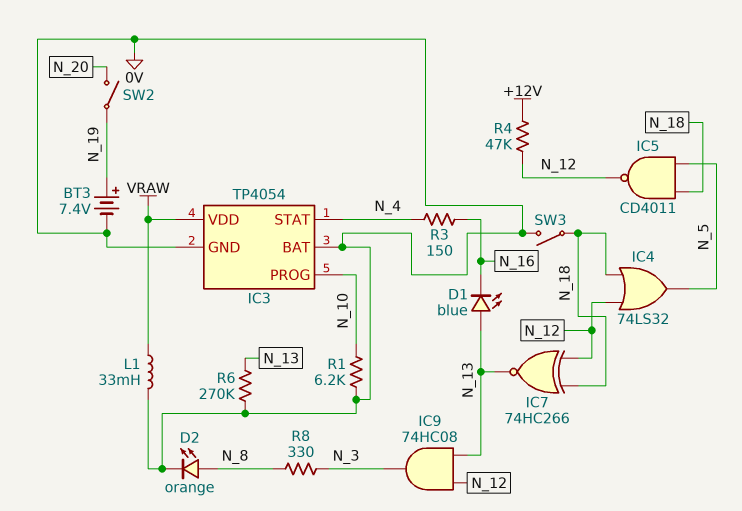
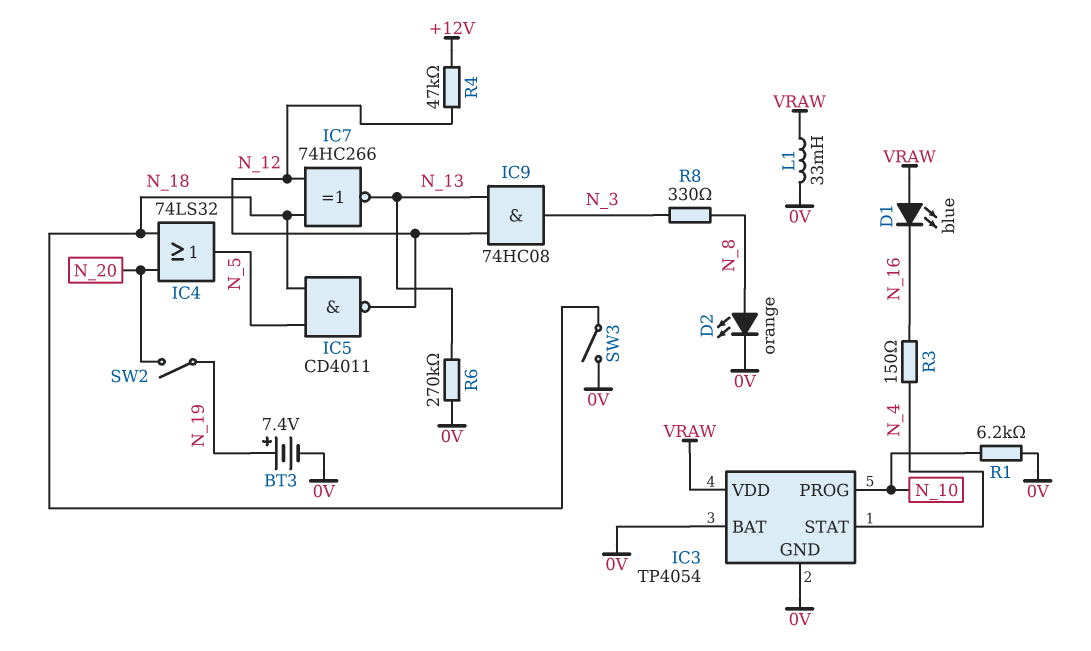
D1: LED blue (A N_13, K N_16) -> LED blue (A VRAW, K N_16)
IC4: OR 74LS32 (in N_12, in N_18, out N_5) -> OR 74LS32 (in N_18, in N_20, out N_5)

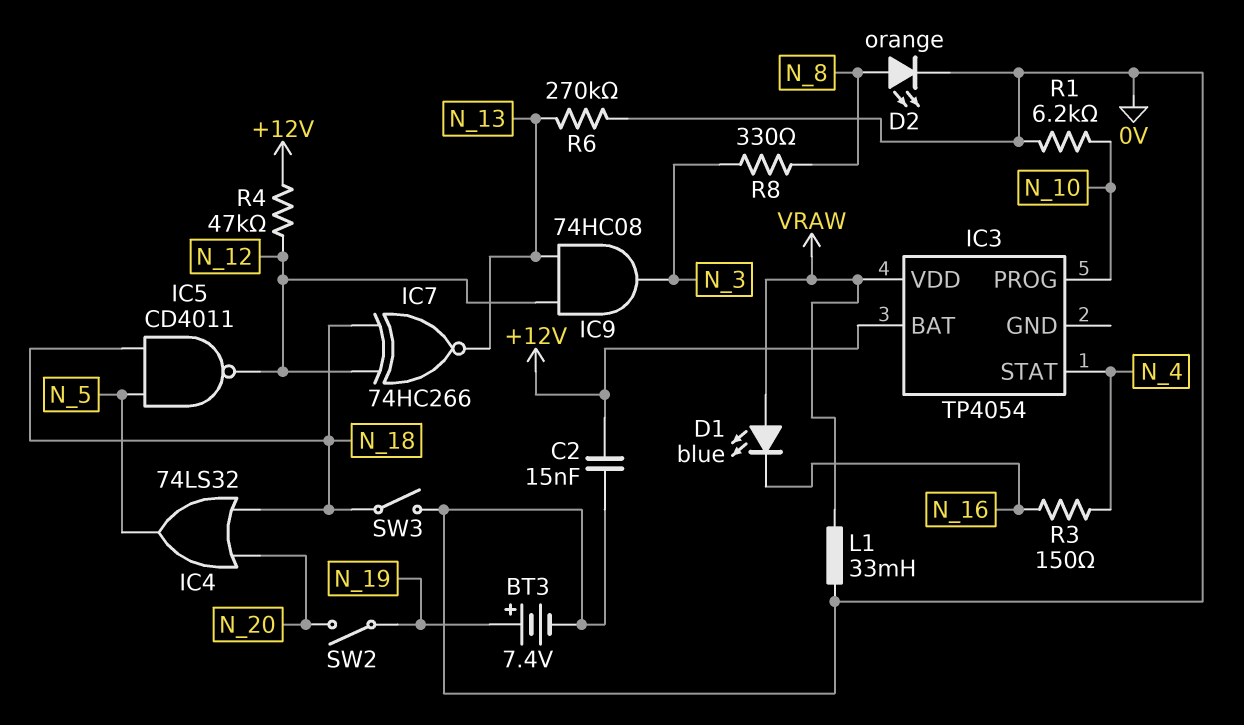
C2: none -> 15nF (+12V, 0V)
IC3 pin BAT: 0V -> +12V
IC3 pin GND: 0V -> none

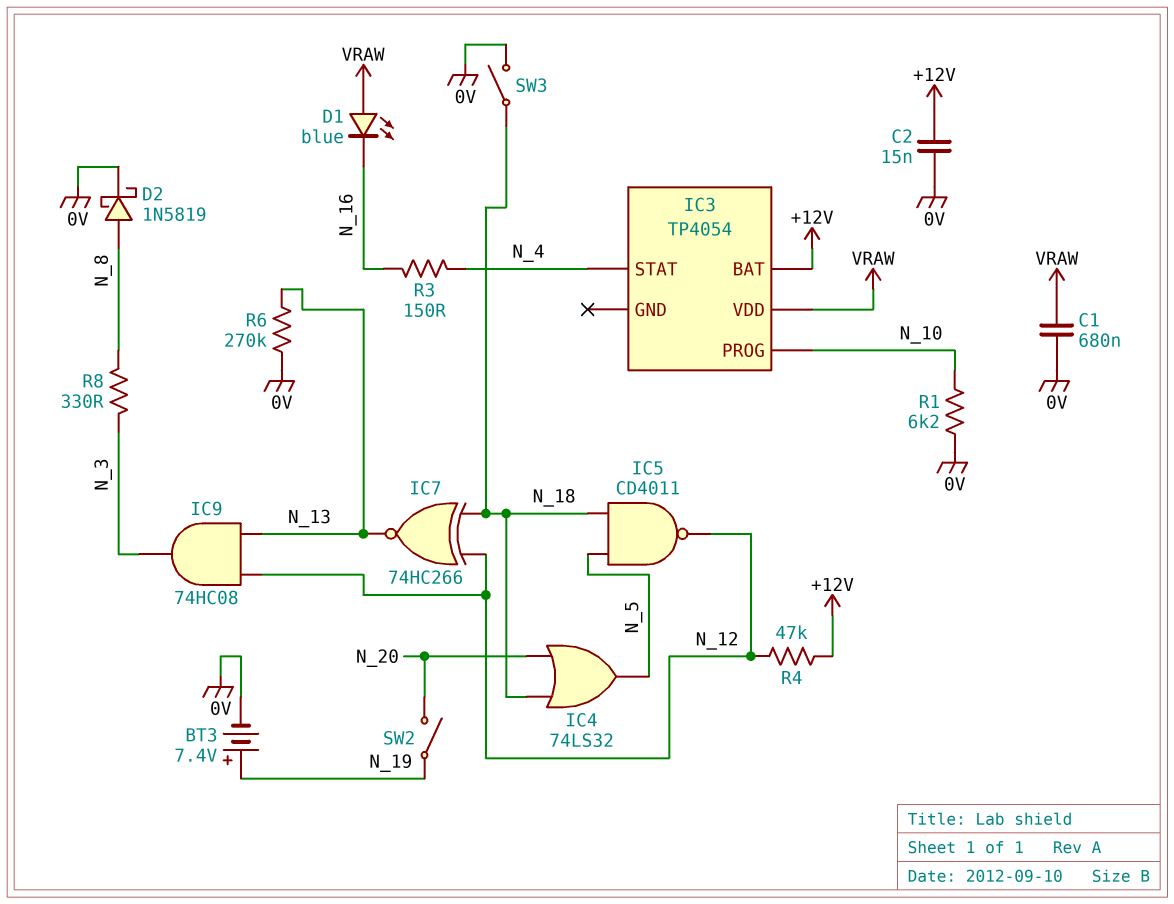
C1: none -> 680nF (0V, VRAW)
D2: LED orange (A N_8, K 0V) -> schottky 1N5819 (A N_8, K 0V)
L1: 33mH (0V, VRAW) -> none

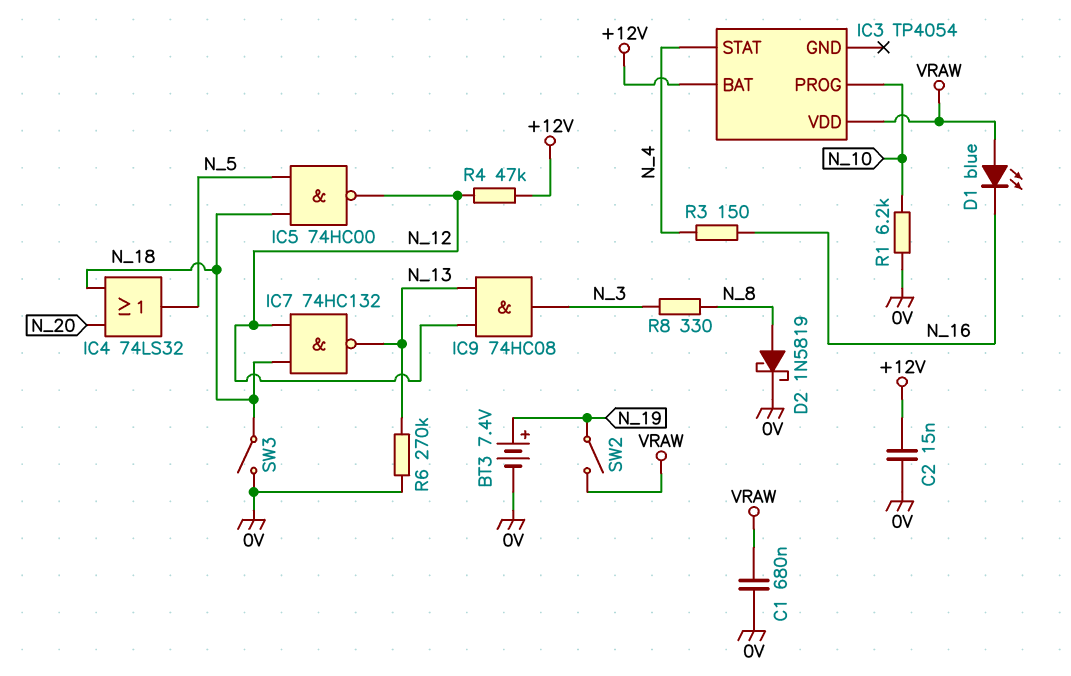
IC5: NAND CD4011 (in N_5, in N_18, out N_12) -> NAND 74HC00 (in N_5, in N_18, out N_12)
IC7: XNOR 74HC266 (in N_12, in N_18, out N_13) -> NAND 74HC132 (in N_12, in N_18, out N_13)
SW2: switch (N_19, N_20) -> switch (N_19, VRAW)

